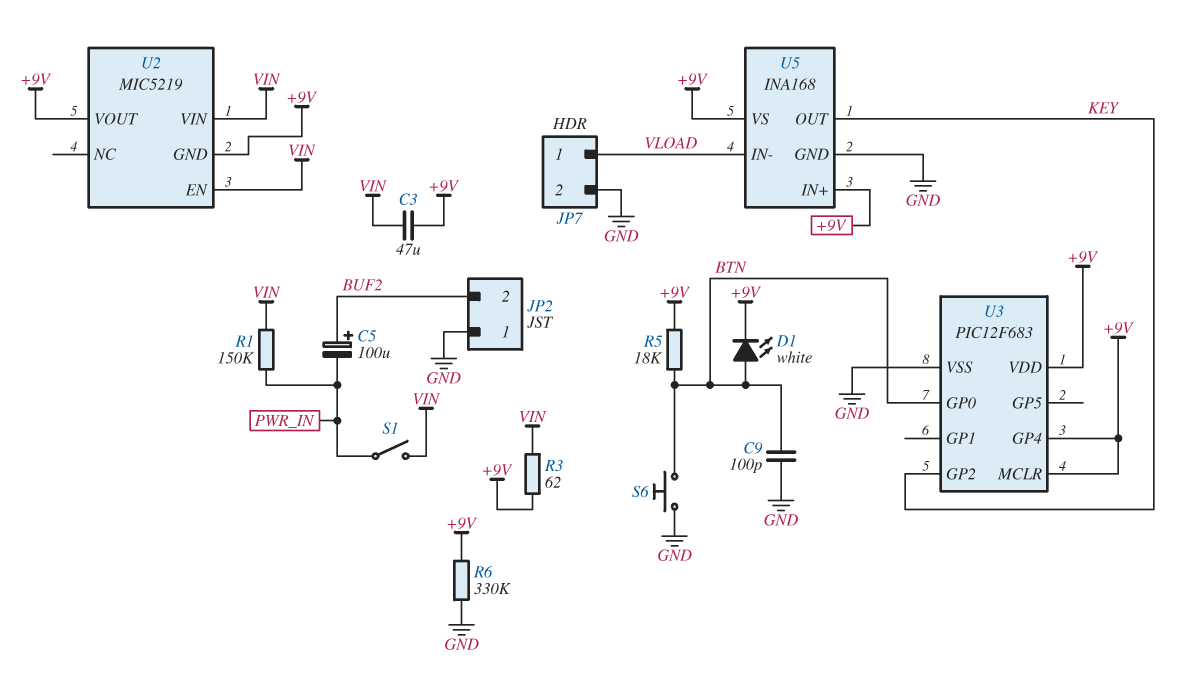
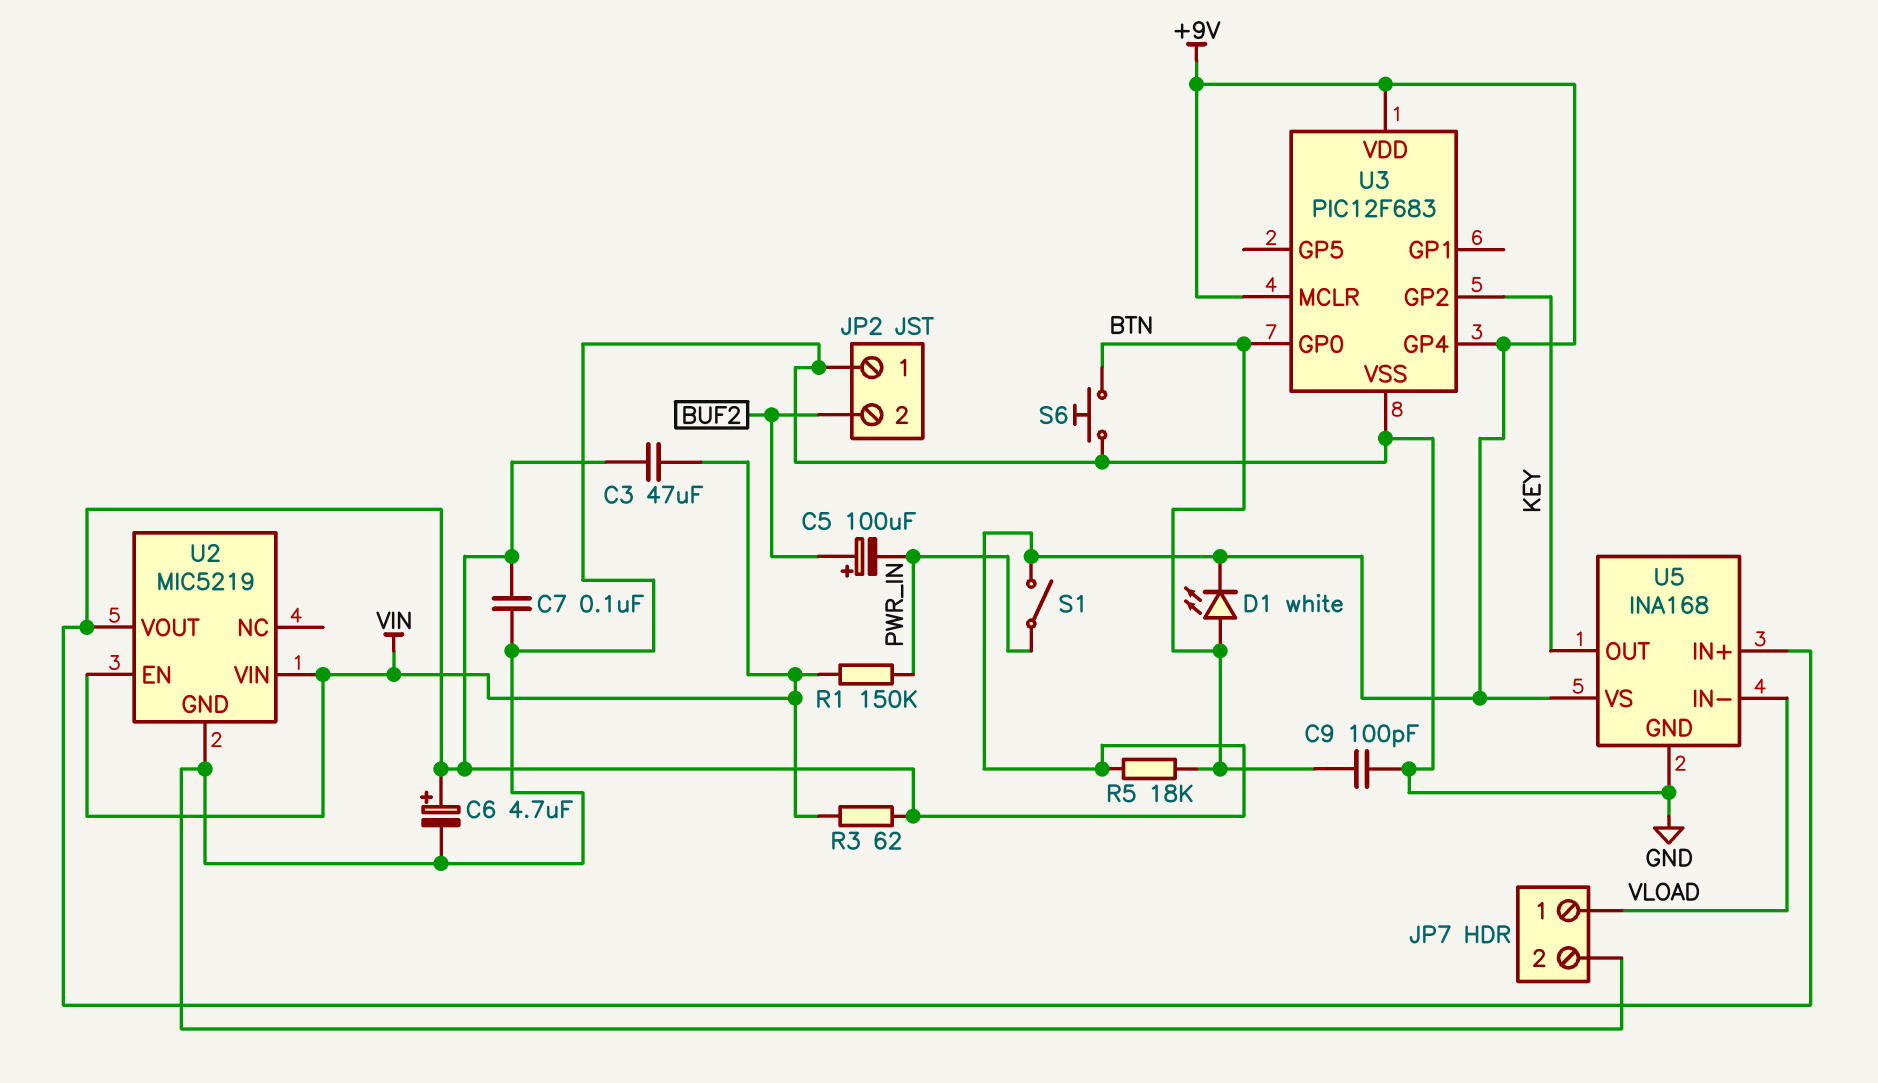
C6: none -> 4.7uF (plus +9V, minus GND)
C7: none -> 100nF (+9V, GND)
R6: 330k (+9V, GND) -> none
S1: switch (PWR_IN, VIN) -> switch (+9V, PWR_IN)
U2 pin GND: +9V -> GND

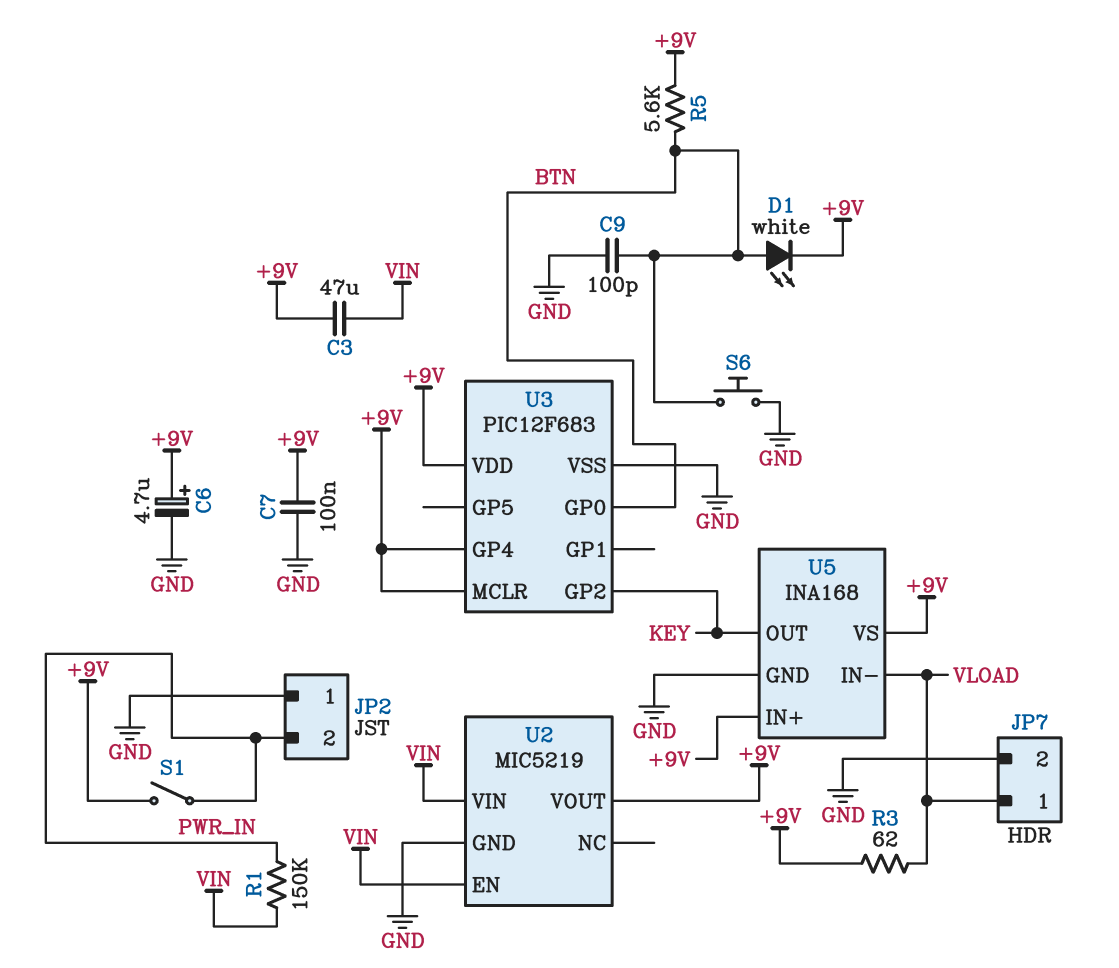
C5: 100uF (plus BUF2, minus PWR_IN) -> none
JP2 pin 2: BUF2 -> PWR_IN
R3: 62 (+9V, VIN) -> 62 (+9V, VLOAD)
R5: 18k (+9V, BTN) -> 5.6k (+9V, BTN)

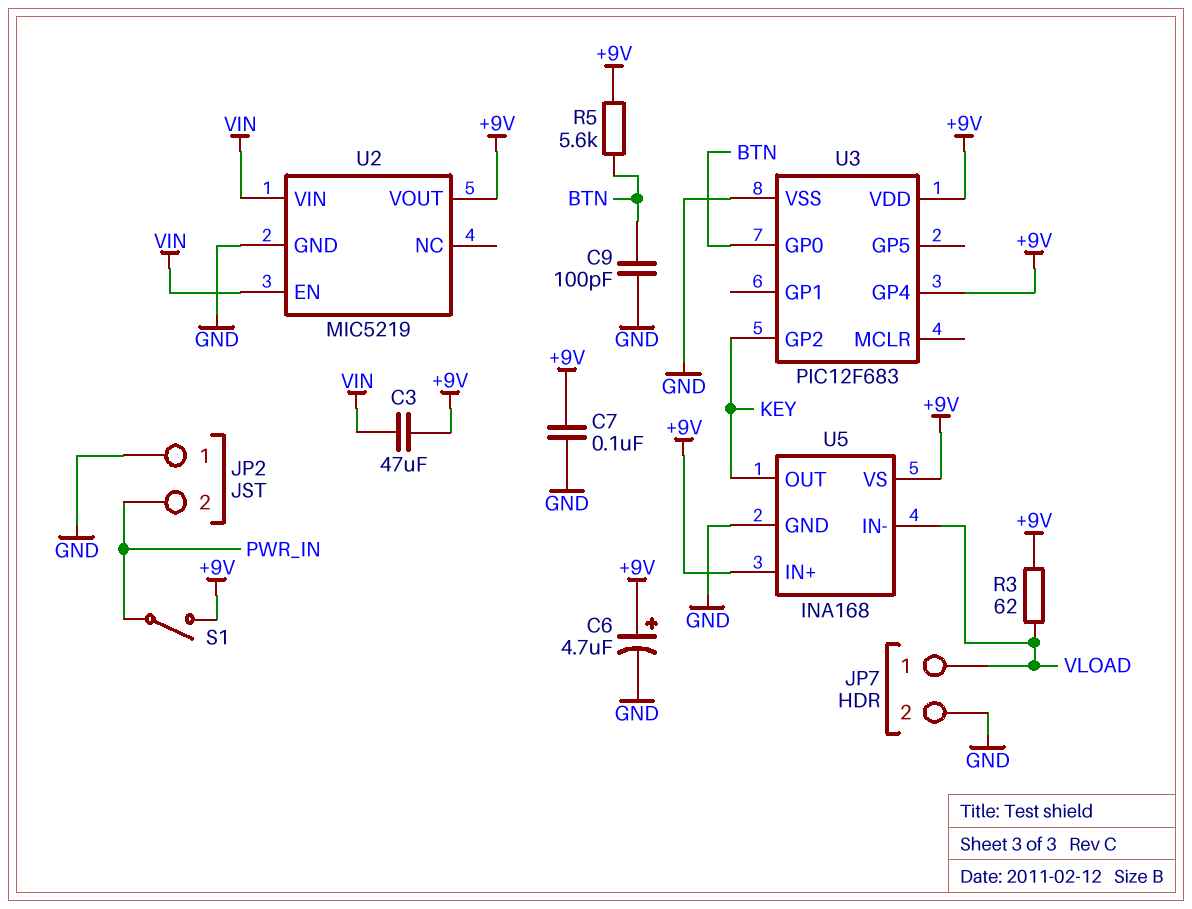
D1: LED white (A BTN, K +9V) -> none
R1: 150k (PWR_IN, VIN) -> none
S6: button (BTN, GND) -> none
U3 pin MCLR: +9V -> none

